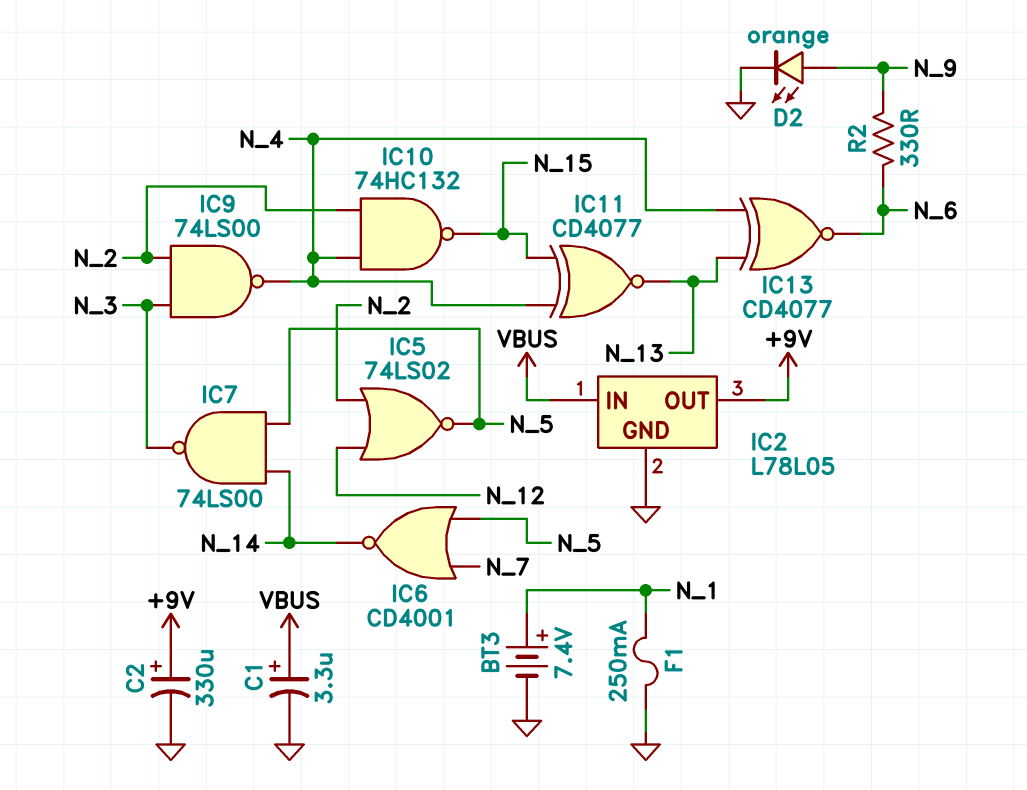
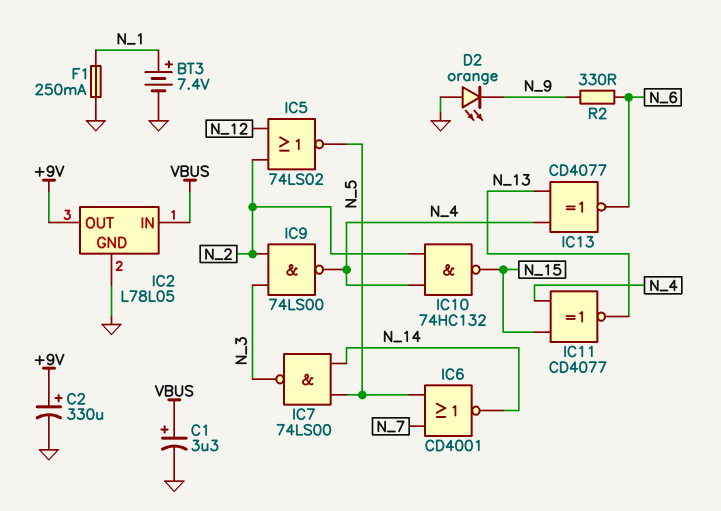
D2: LED orange (A N_9, K GND) -> LED orange (A GND, K N_9)

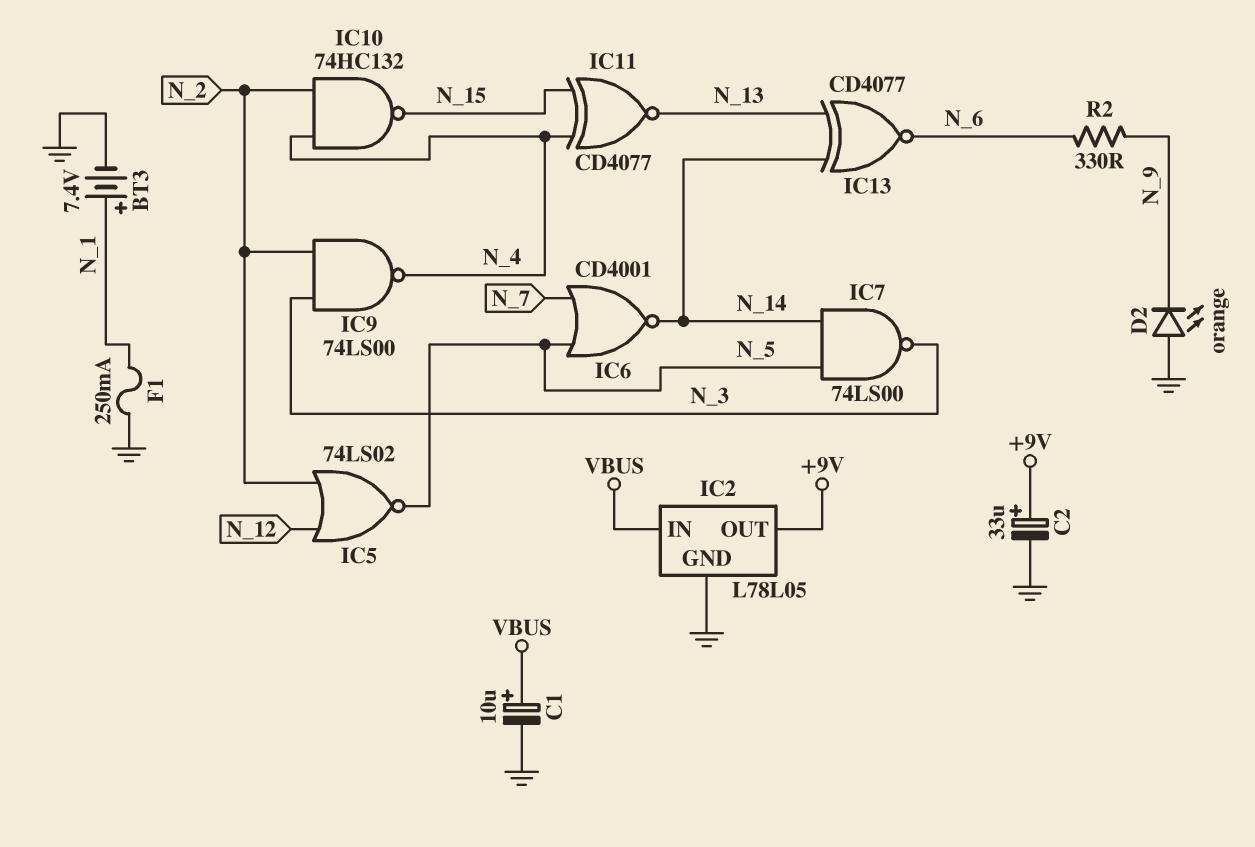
C1: 3.3uF (plus VBUS, minus GND) -> 10uF (plus VBUS, minus GND)
C2: 330uF (plus +9V, minus GND) -> 33uF (plus +9V, minus GND)
IC13: XNOR CD4077 (in N_4, in N_13, out N_6) -> XNOR CD4077 (in N_13, in N_14, out N_6)

